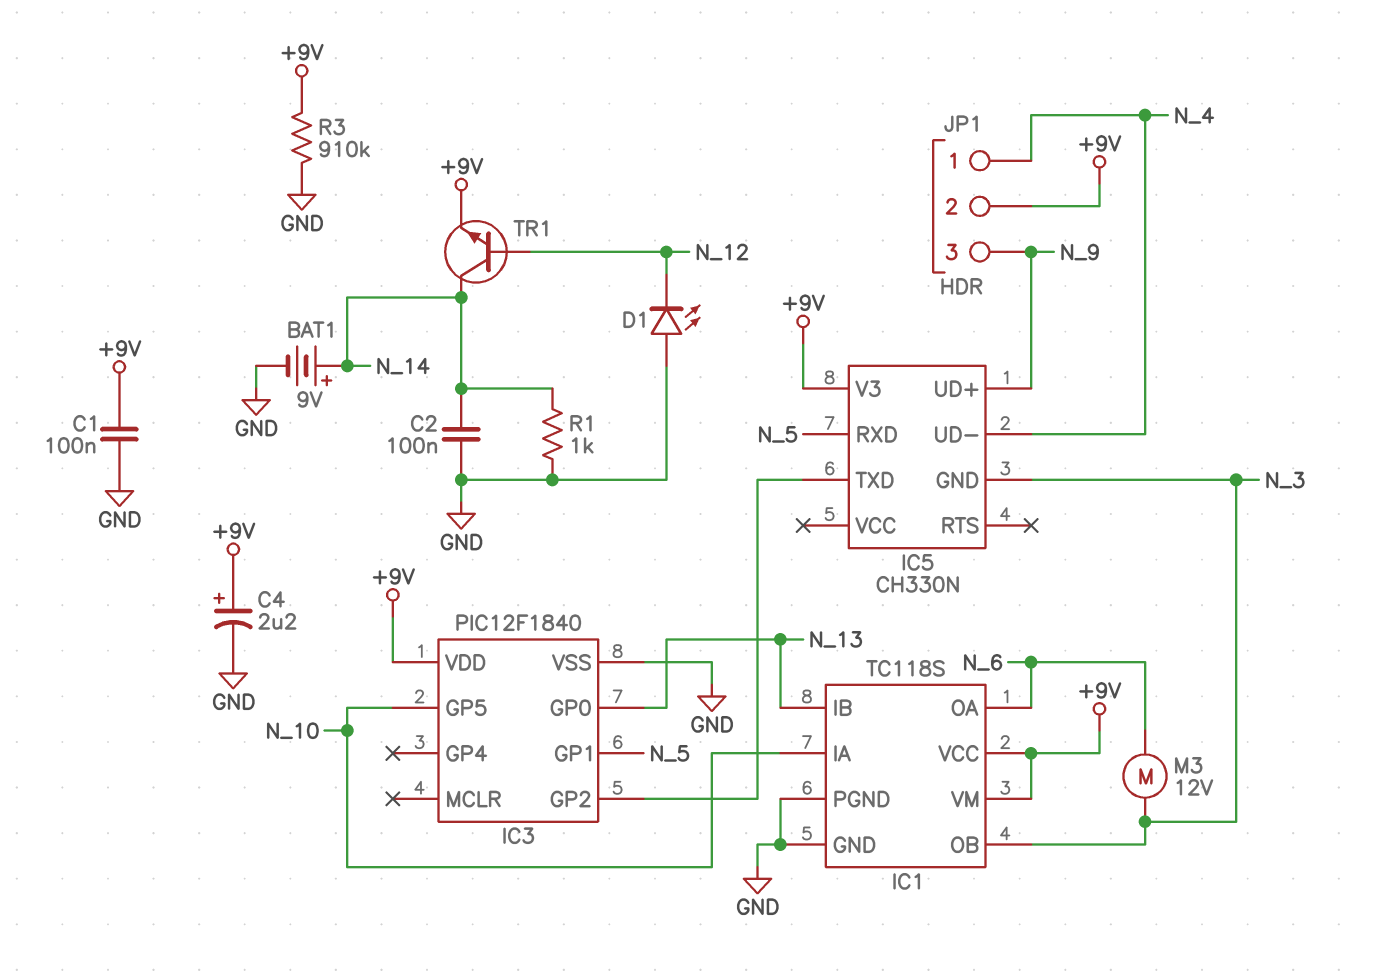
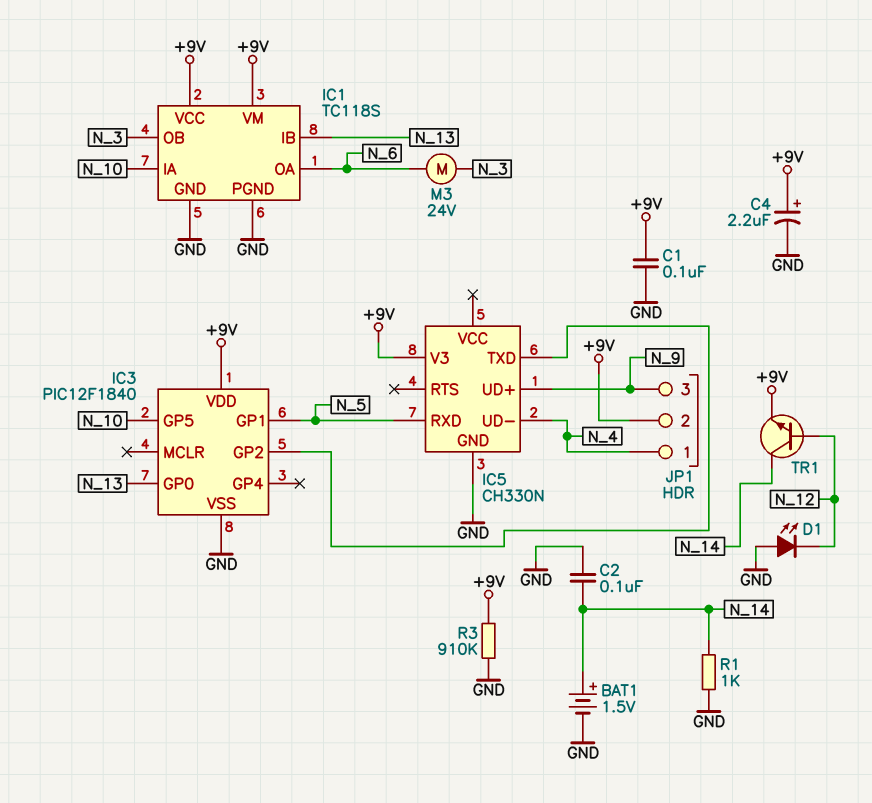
BAT1: 9V (plus N_14, minus GND) -> 1.5V (plus N_14, minus GND)
IC5 pin GND: N_3 -> GND
M3: motor 12V (N_3, N_6) -> motor 24V (N_3, N_6)

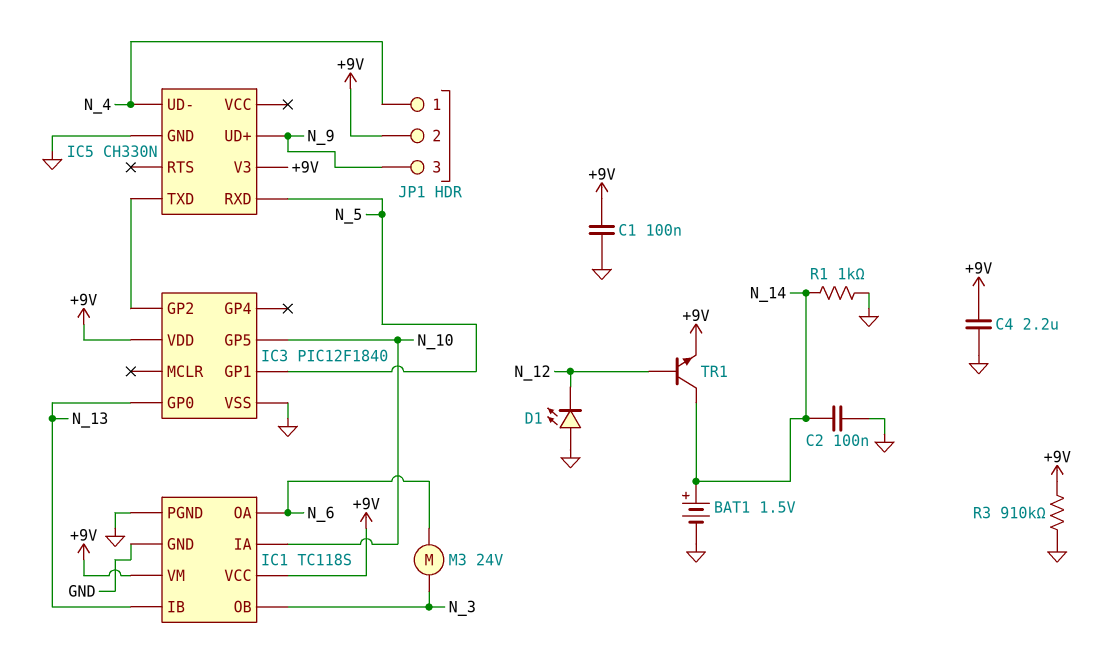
C4: 2.2uF (plus +9V, minus GND) -> 2.2uF (+9V, GND)

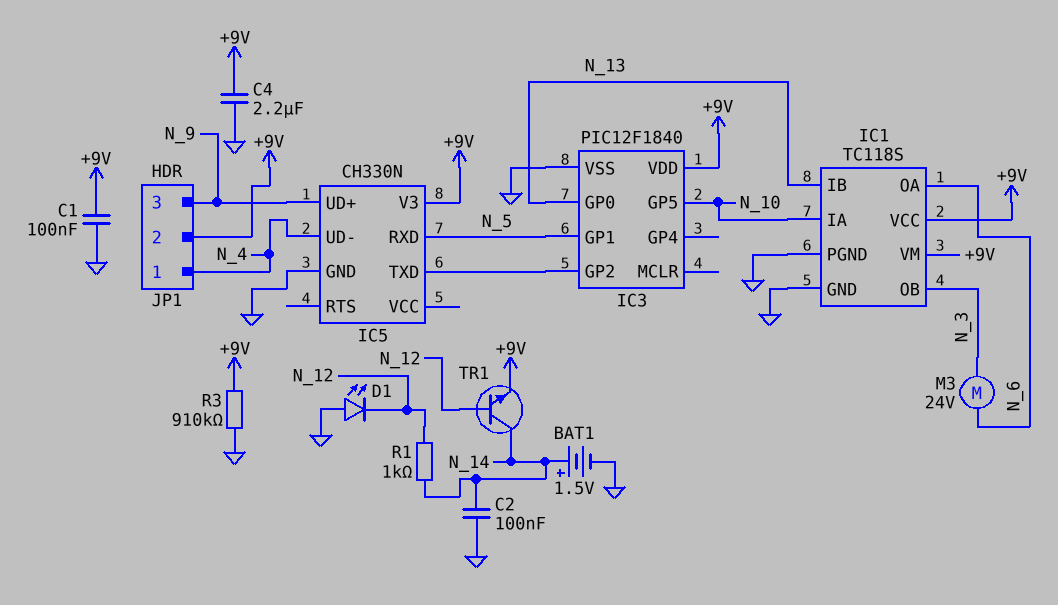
R1: 1k (GND, N_14) -> 1k (N_12, N_14)

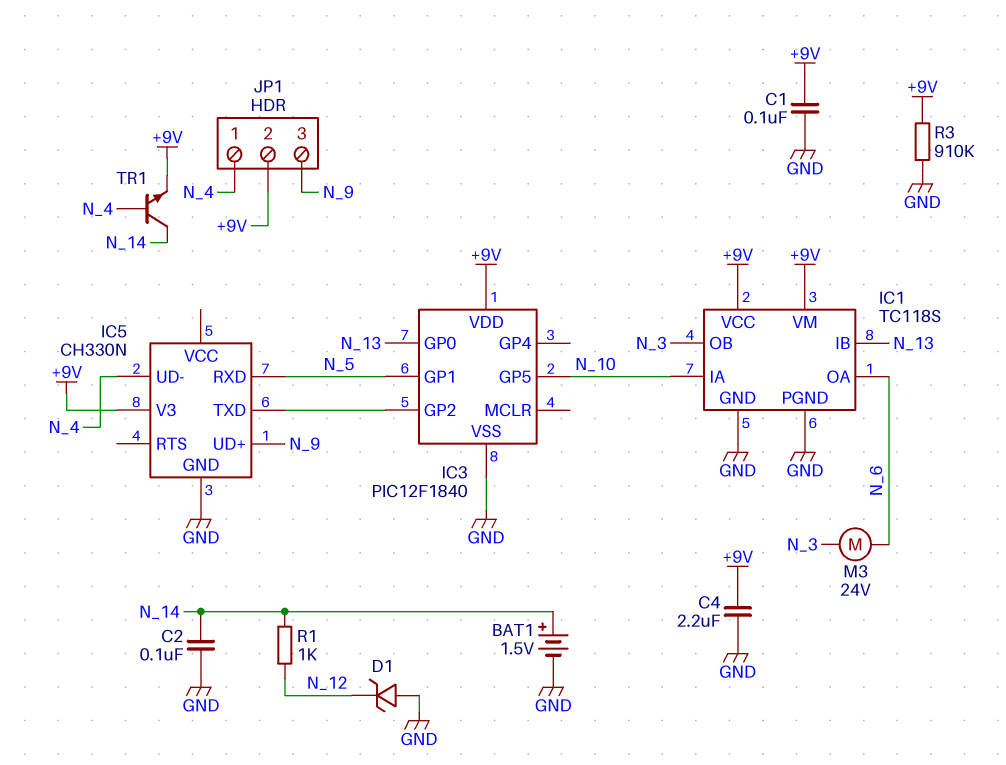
D1: LED (A GND, K N_12) -> zener (A GND, K N_12)
TR1: NPN (B N_12, C N_14, E +9V) -> NPN (B N_4, C N_14, E +9V)

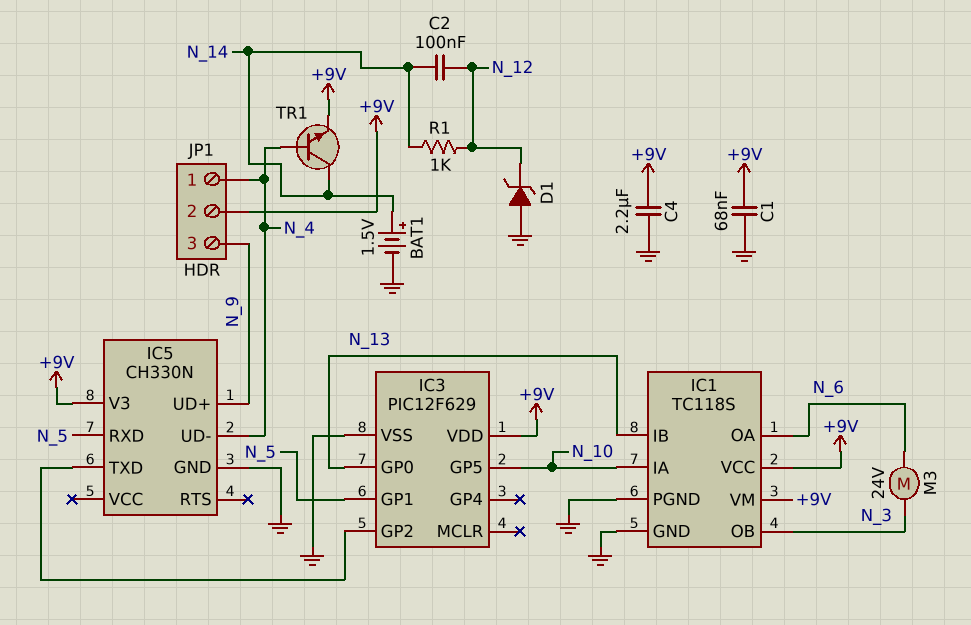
C1: 100nF (+9V, GND) -> 68nF (+9V, GND)
C2: 100nF (GND, N_14) -> 100nF (N_12, N_14)
IC3: PIC12F1840 -> PIC12F629
R3: 910k (+9V, GND) -> none

